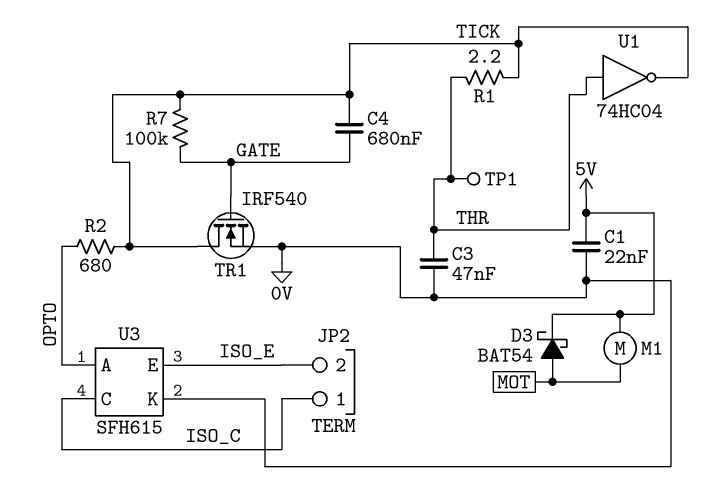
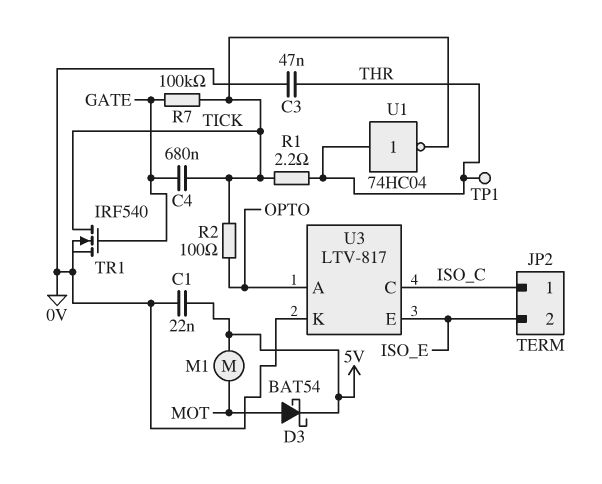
R2: 680 (OPTO, TICK) -> 100 (OPTO, TICK)
U3: SFH615 -> LTV-817

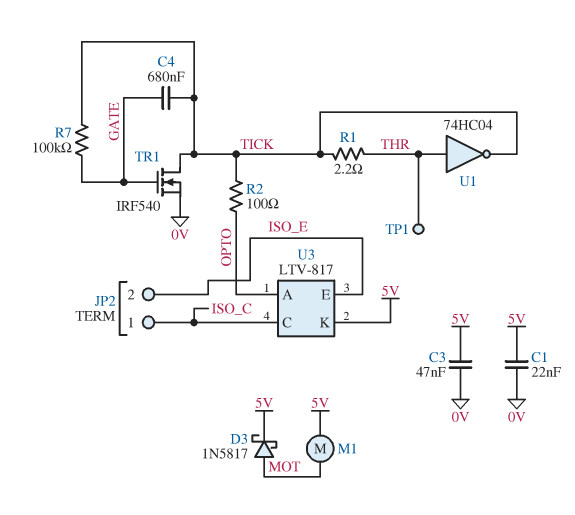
C3: 47nF (0V, THR) -> 47nF (0V, 5V)
D3: schottky BAT54 (A MOT, K 5V) -> schottky 1N5817 (A MOT, K 5V)
U3 pin K: 0V -> 5V

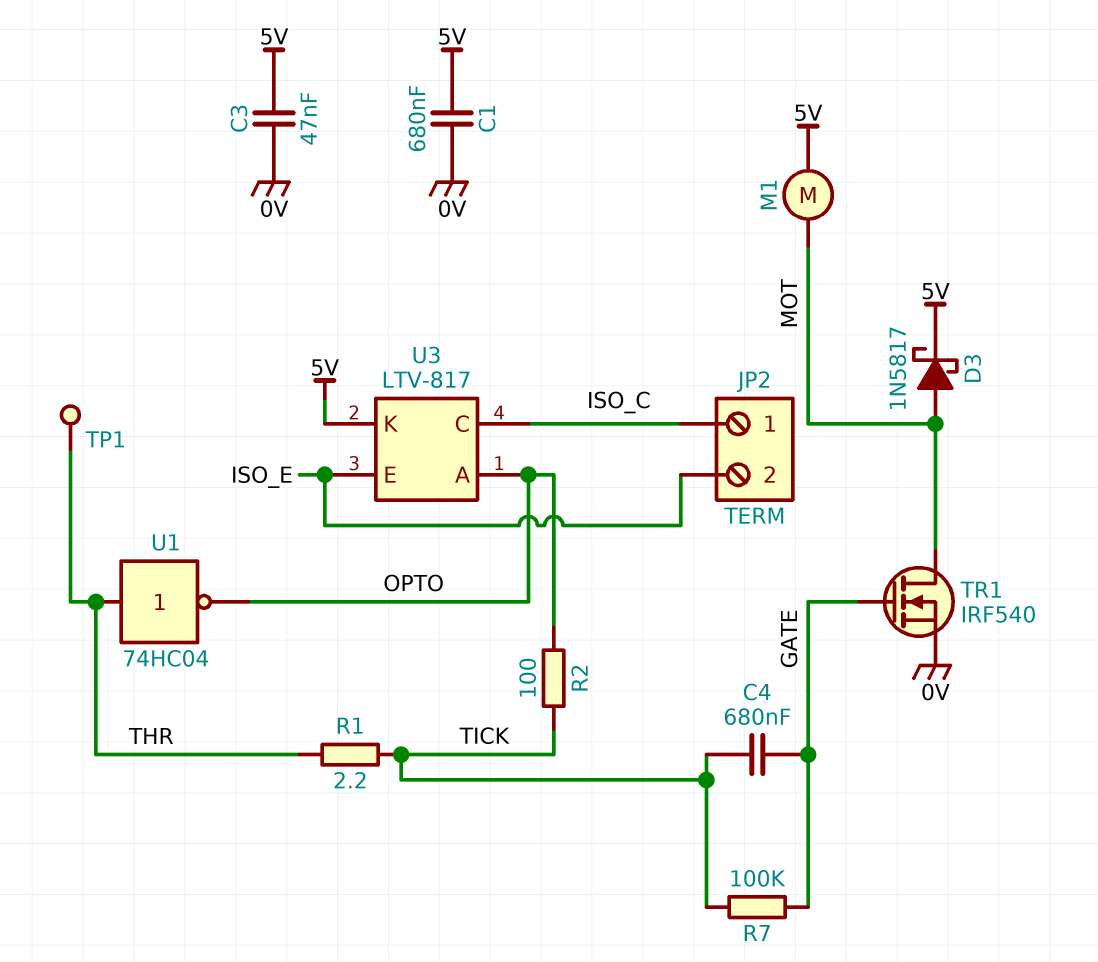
C1: 22nF (0V, 5V) -> 680nF (0V, 5V)
TR1: NMOS IRF540 (G GATE, D TICK, S 0V) -> NMOS IRF540 (G GATE, D MOT, S 0V)
U1: NOT 74HC04 (in THR, out TICK) -> NOT 74HC04 (in THR, out OPTO)

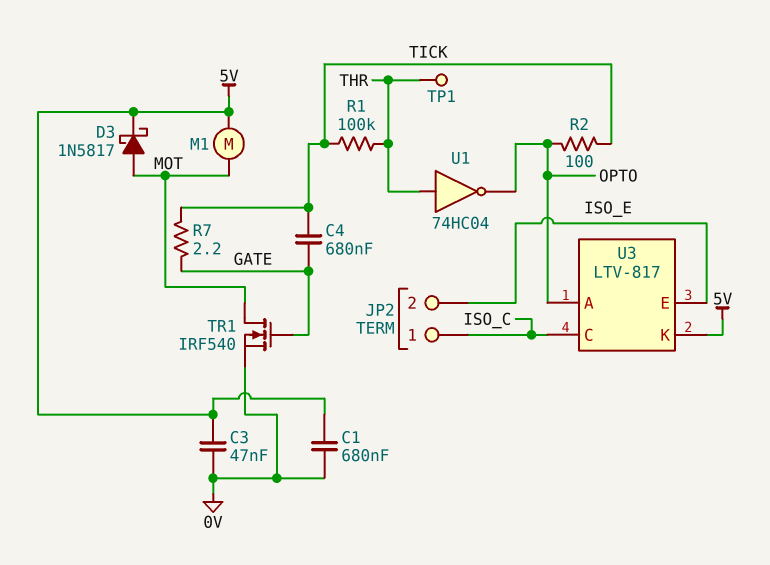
R1: 2.2 (THR, TICK) -> 100k (THR, TICK)
R7: 100k (GATE, TICK) -> 2.2 (GATE, TICK)

